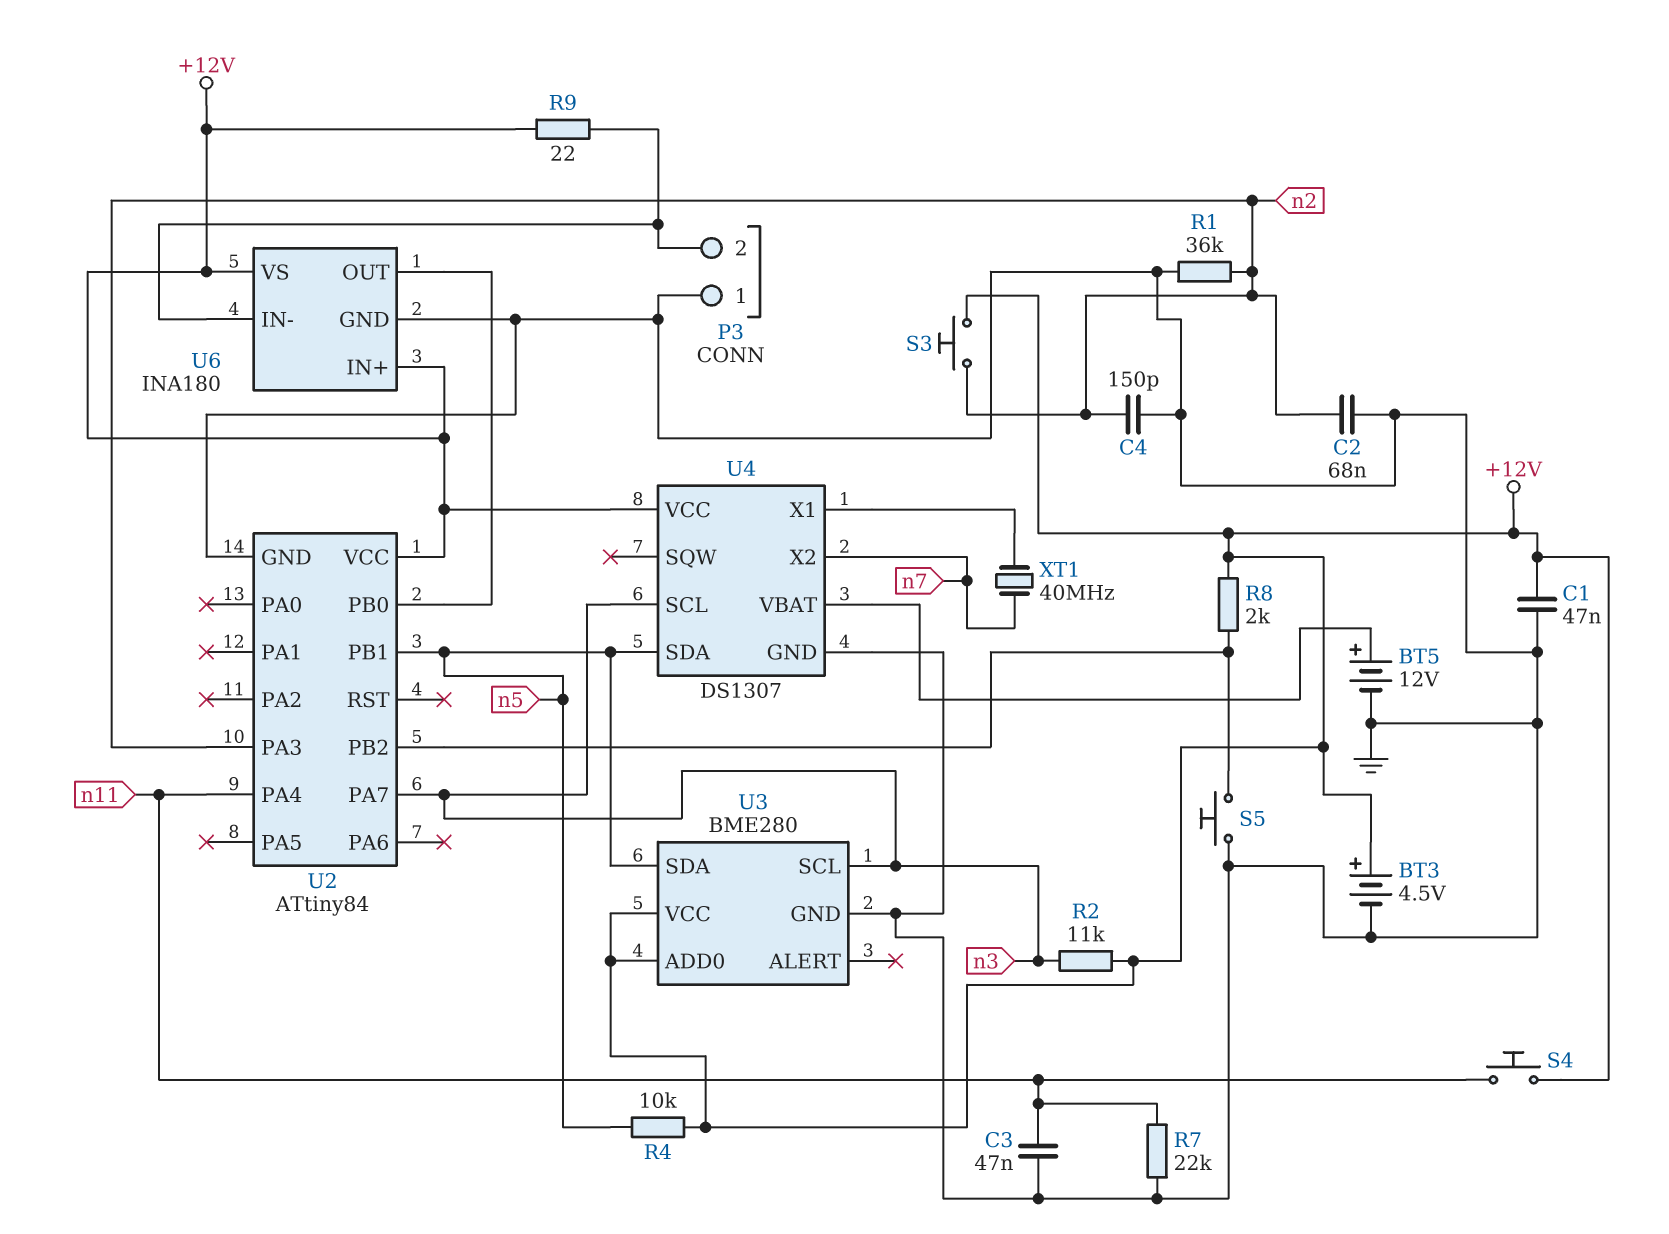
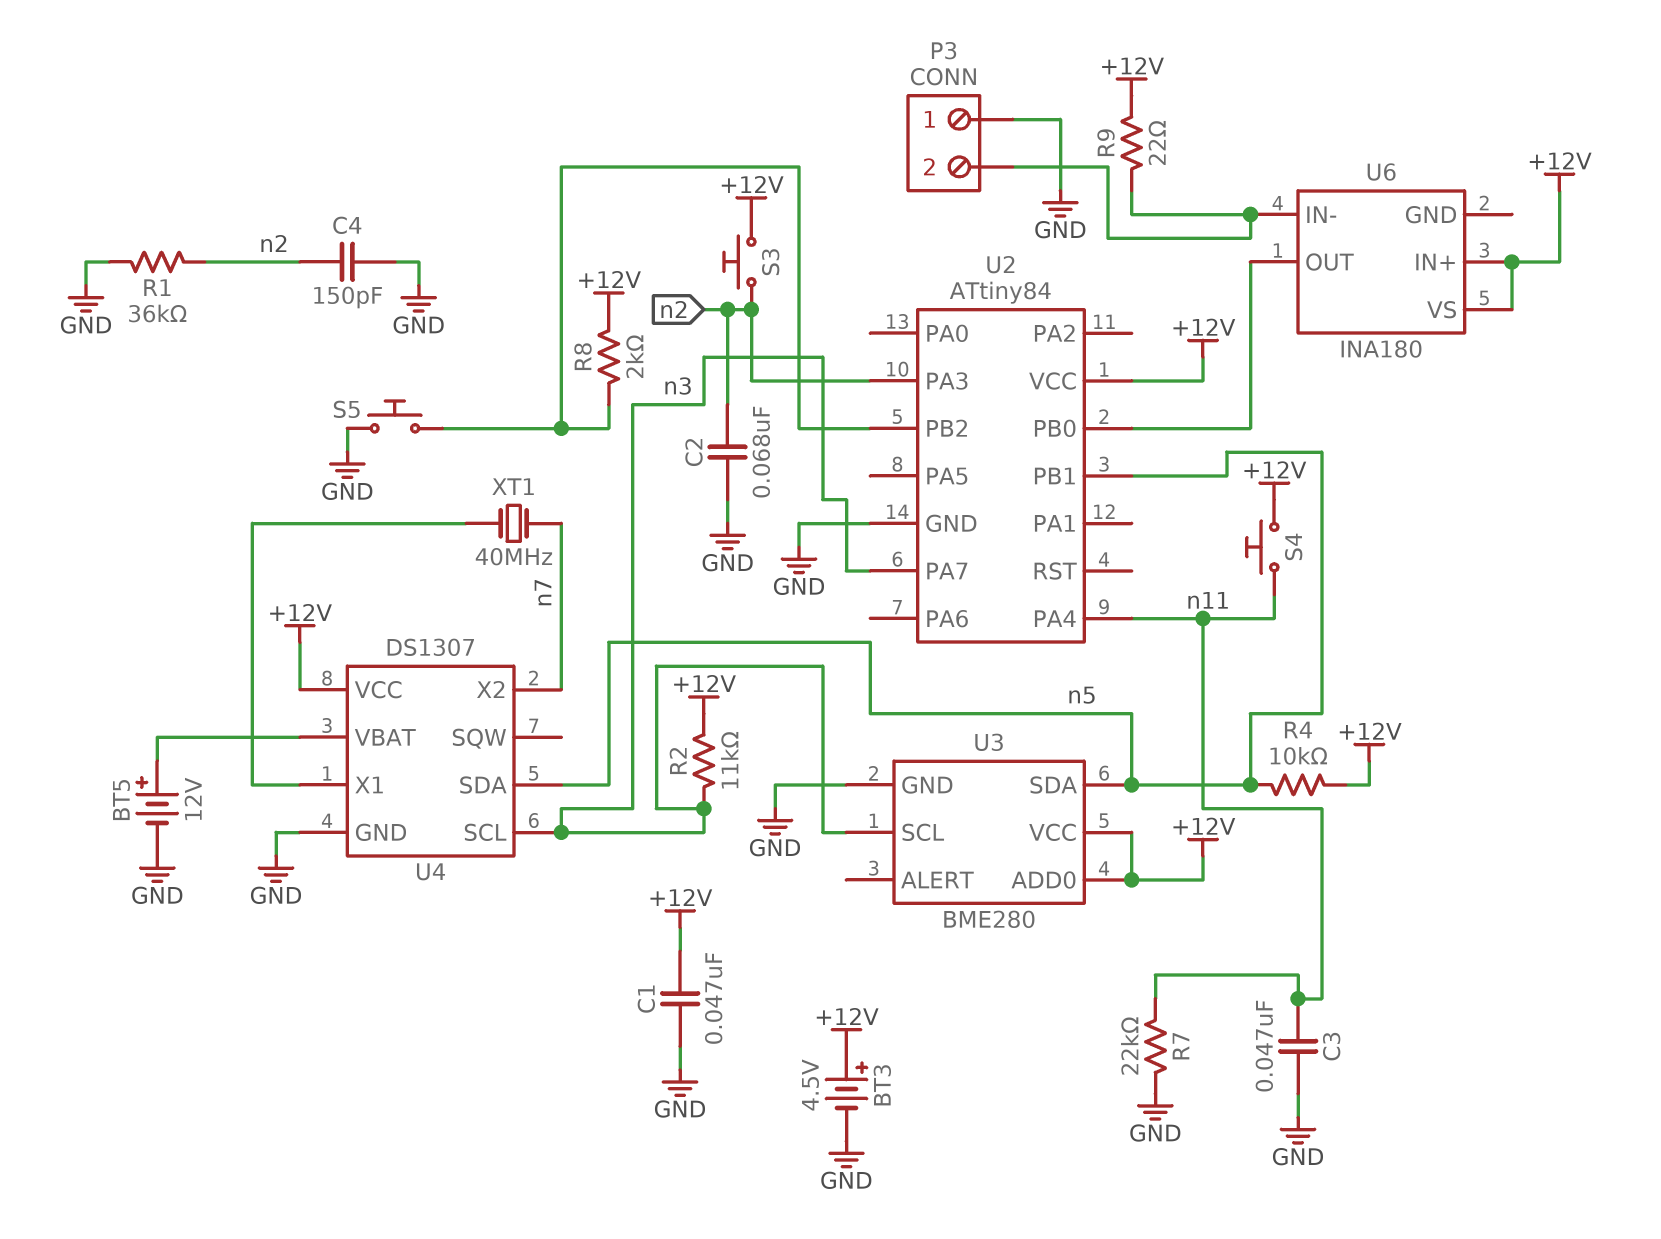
U6 pin GND: GND -> none

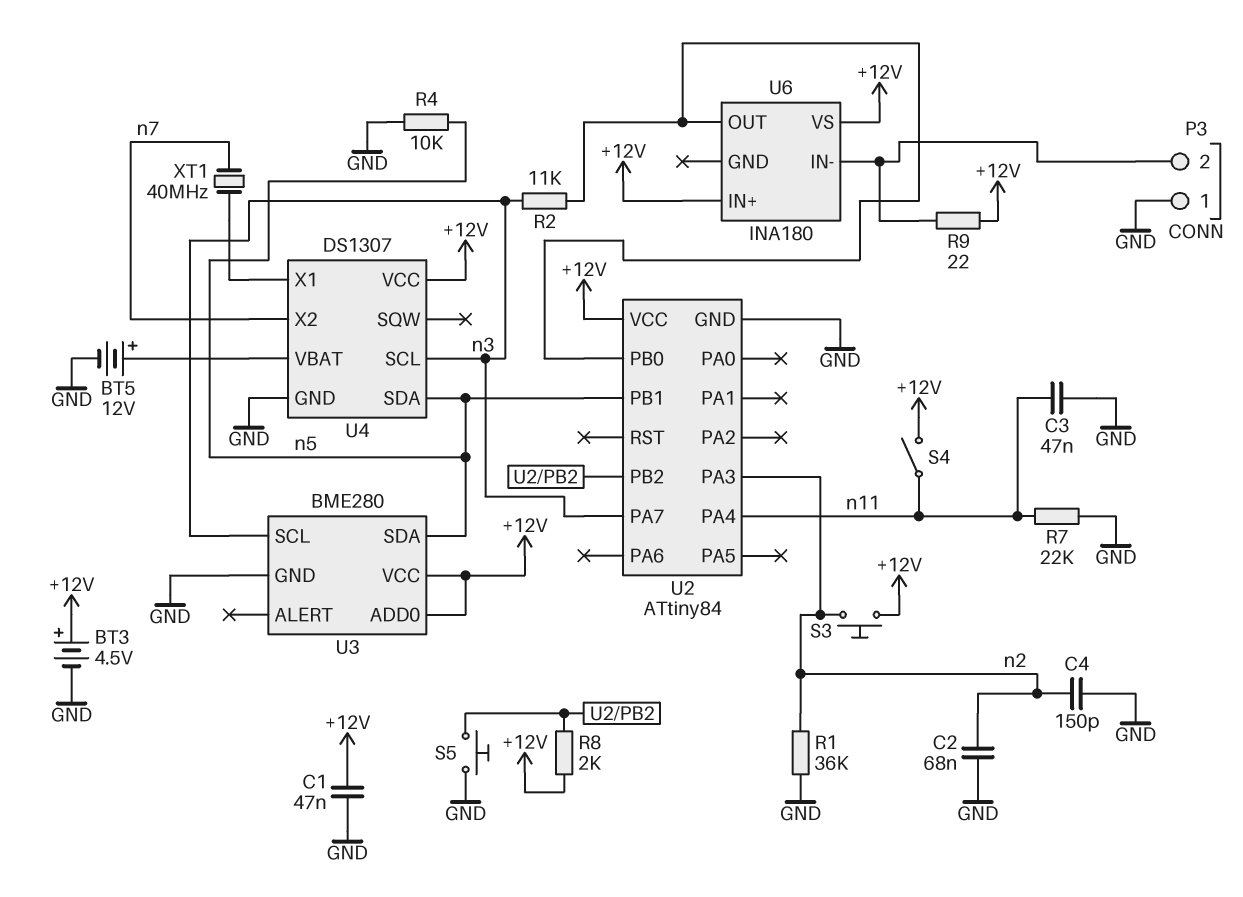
R2: 11k (+12V, n3) -> 11k (U2/PB0, n3)
R4: 10k (+12V, n5) -> 10k (GND, n5)
S4: button (+12V, n11) -> switch (+12V, n11)

